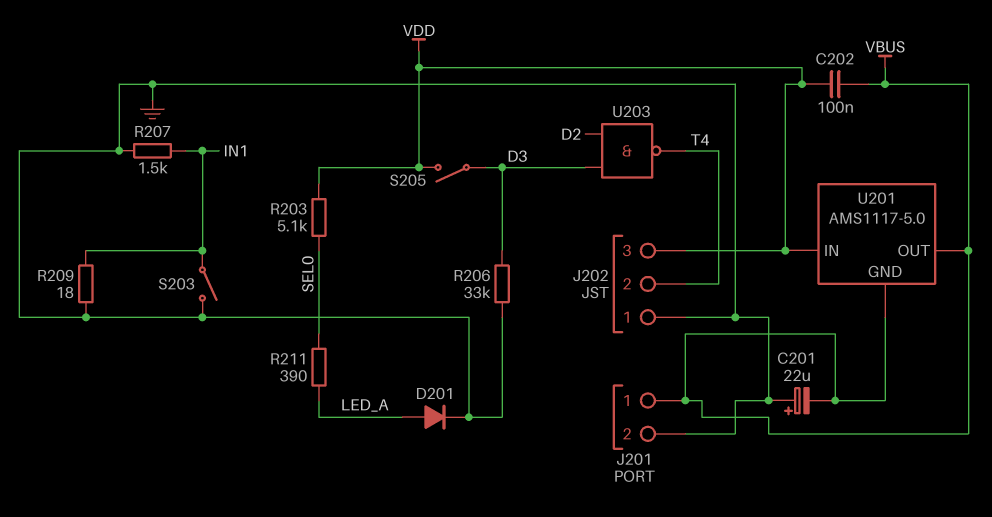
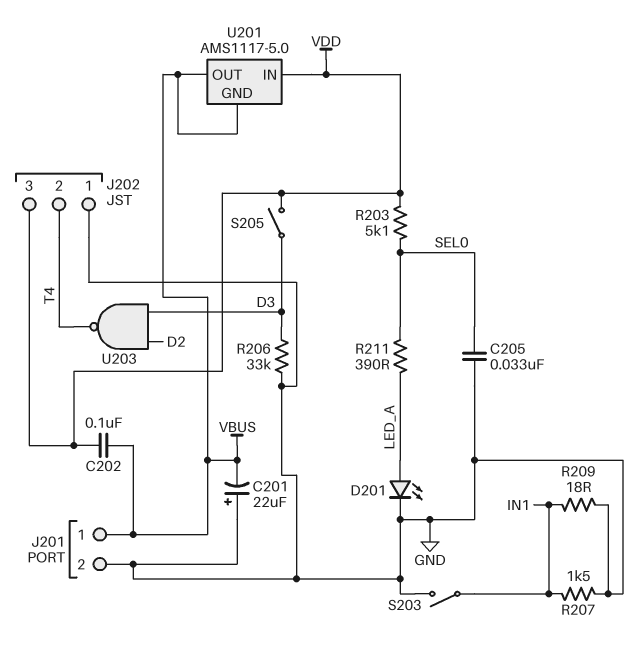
C205: none -> 33nF (GND, SEL0)
D201: diode (A LED_A, K GND) -> LED (A LED_A, K GND)

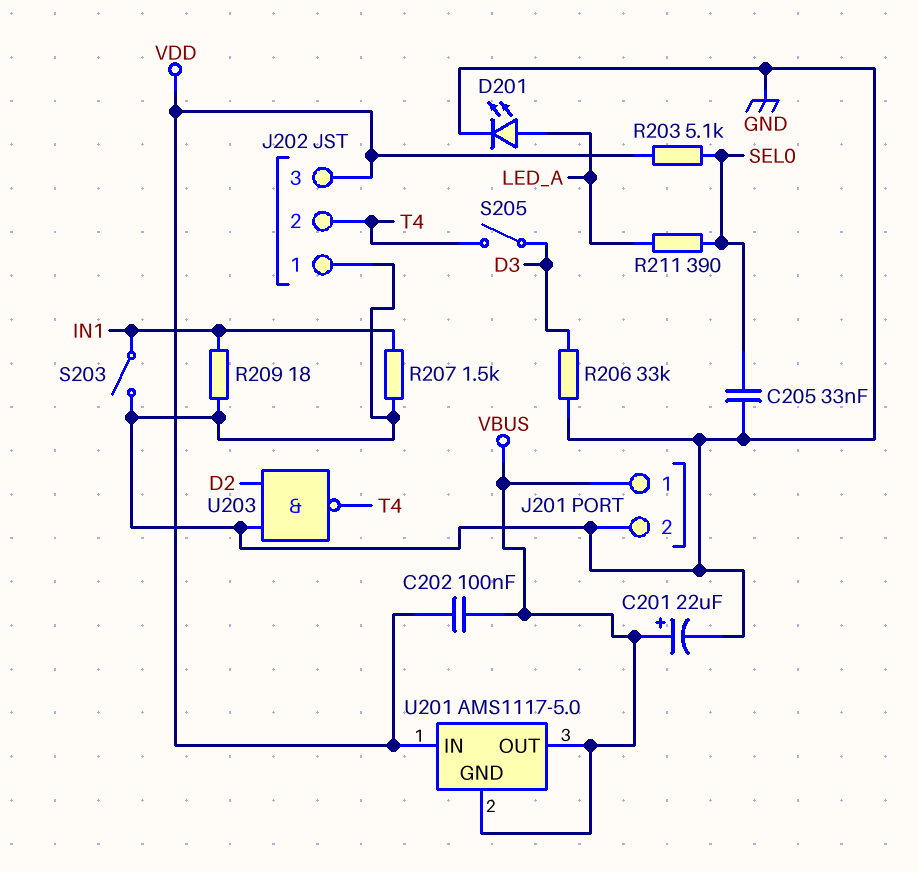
C201: 22uF (plus GND, minus VBUS) -> 22uF (plus VBUS, minus GND)
S205: switch (D3, VDD) -> switch (D3, T4)
U203: NAND (in D2, in D3, out T4) -> NAND (in D2, in GND, out T4)

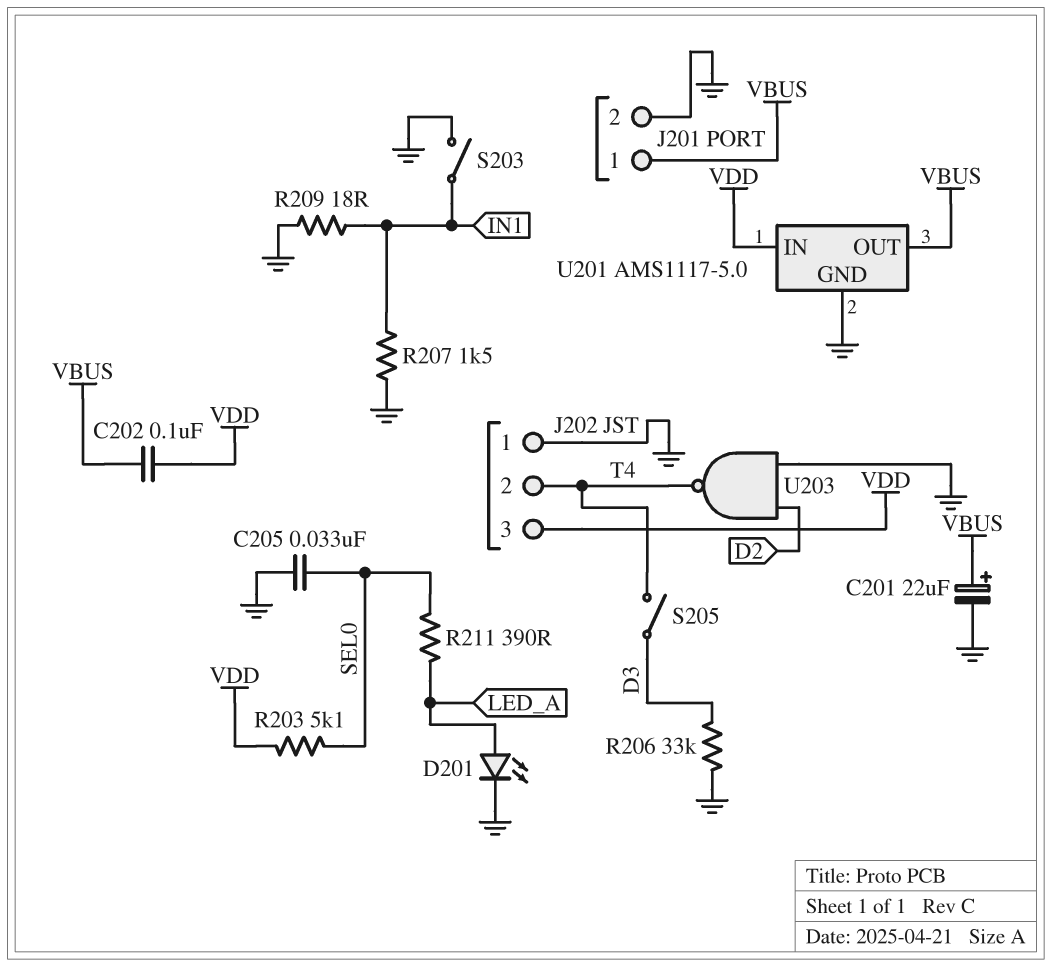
U201 pin GND: VBUS -> GND

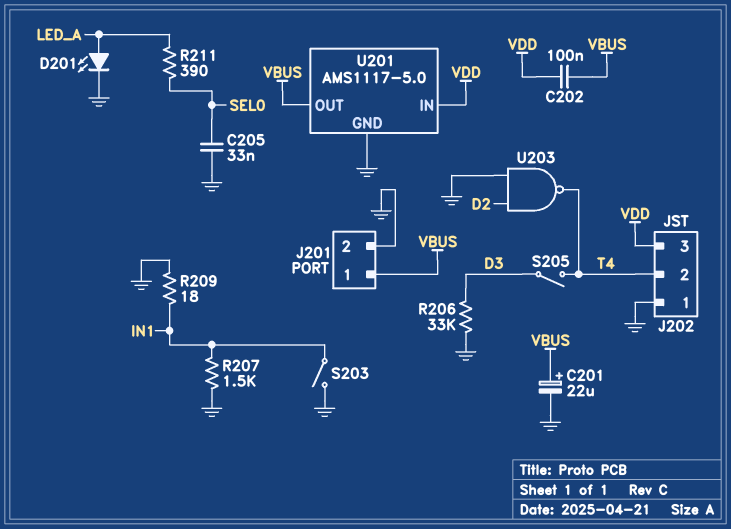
R203: 5.1k (SEL0, VDD) -> none

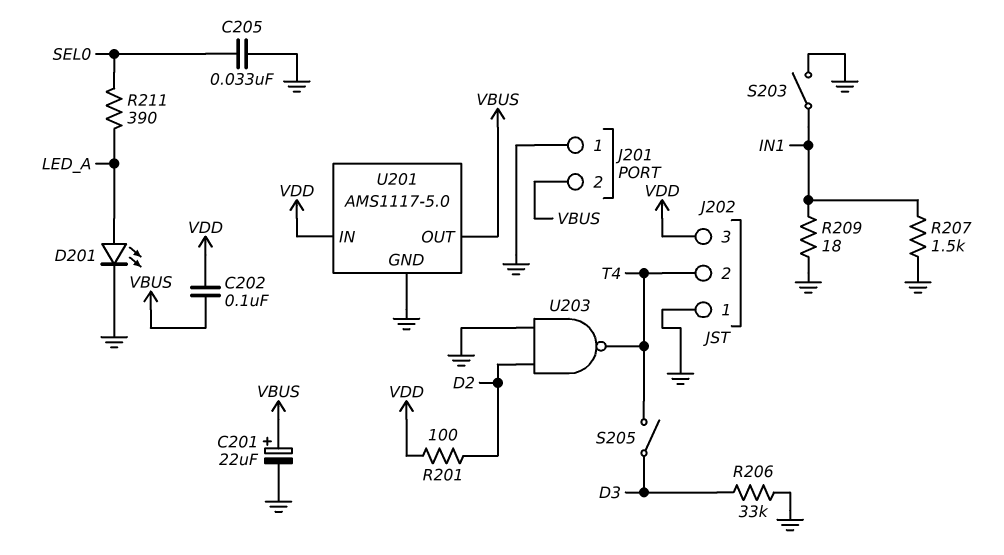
J201 pin 1: VBUS -> GND
J201 pin 2: GND -> VBUS
R201: none -> 100 (D2, VDD)

